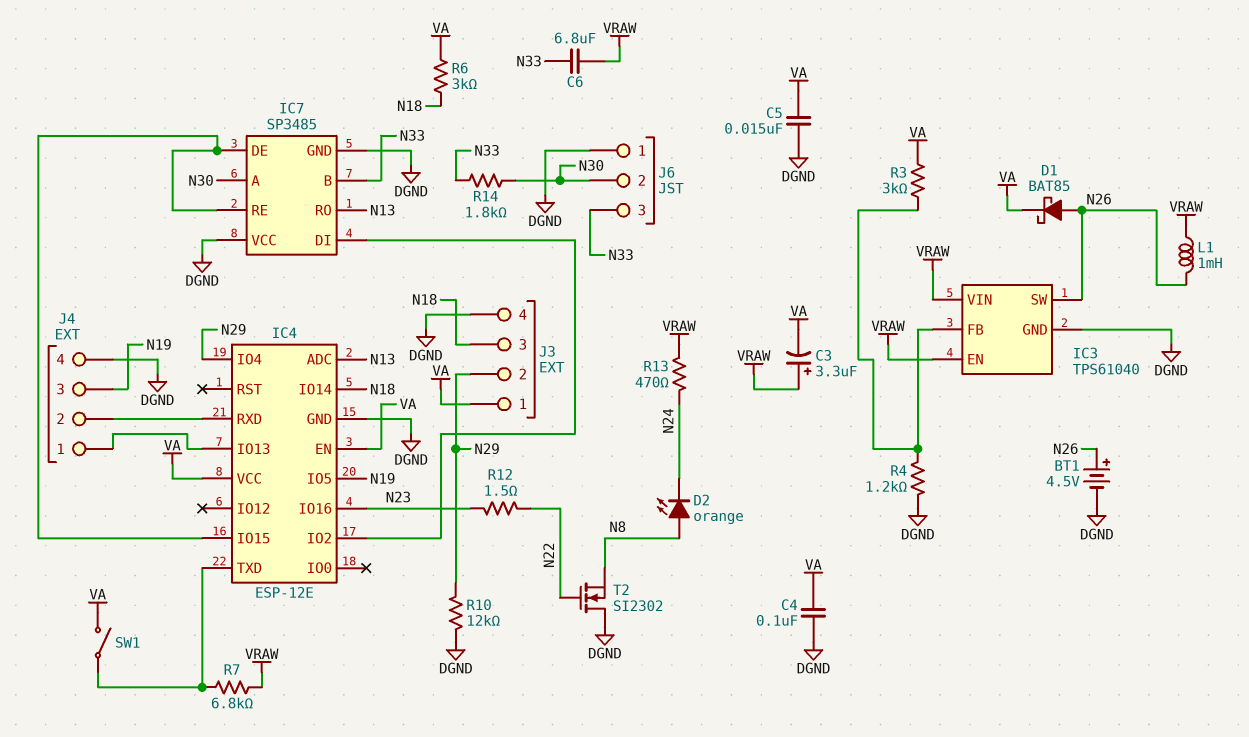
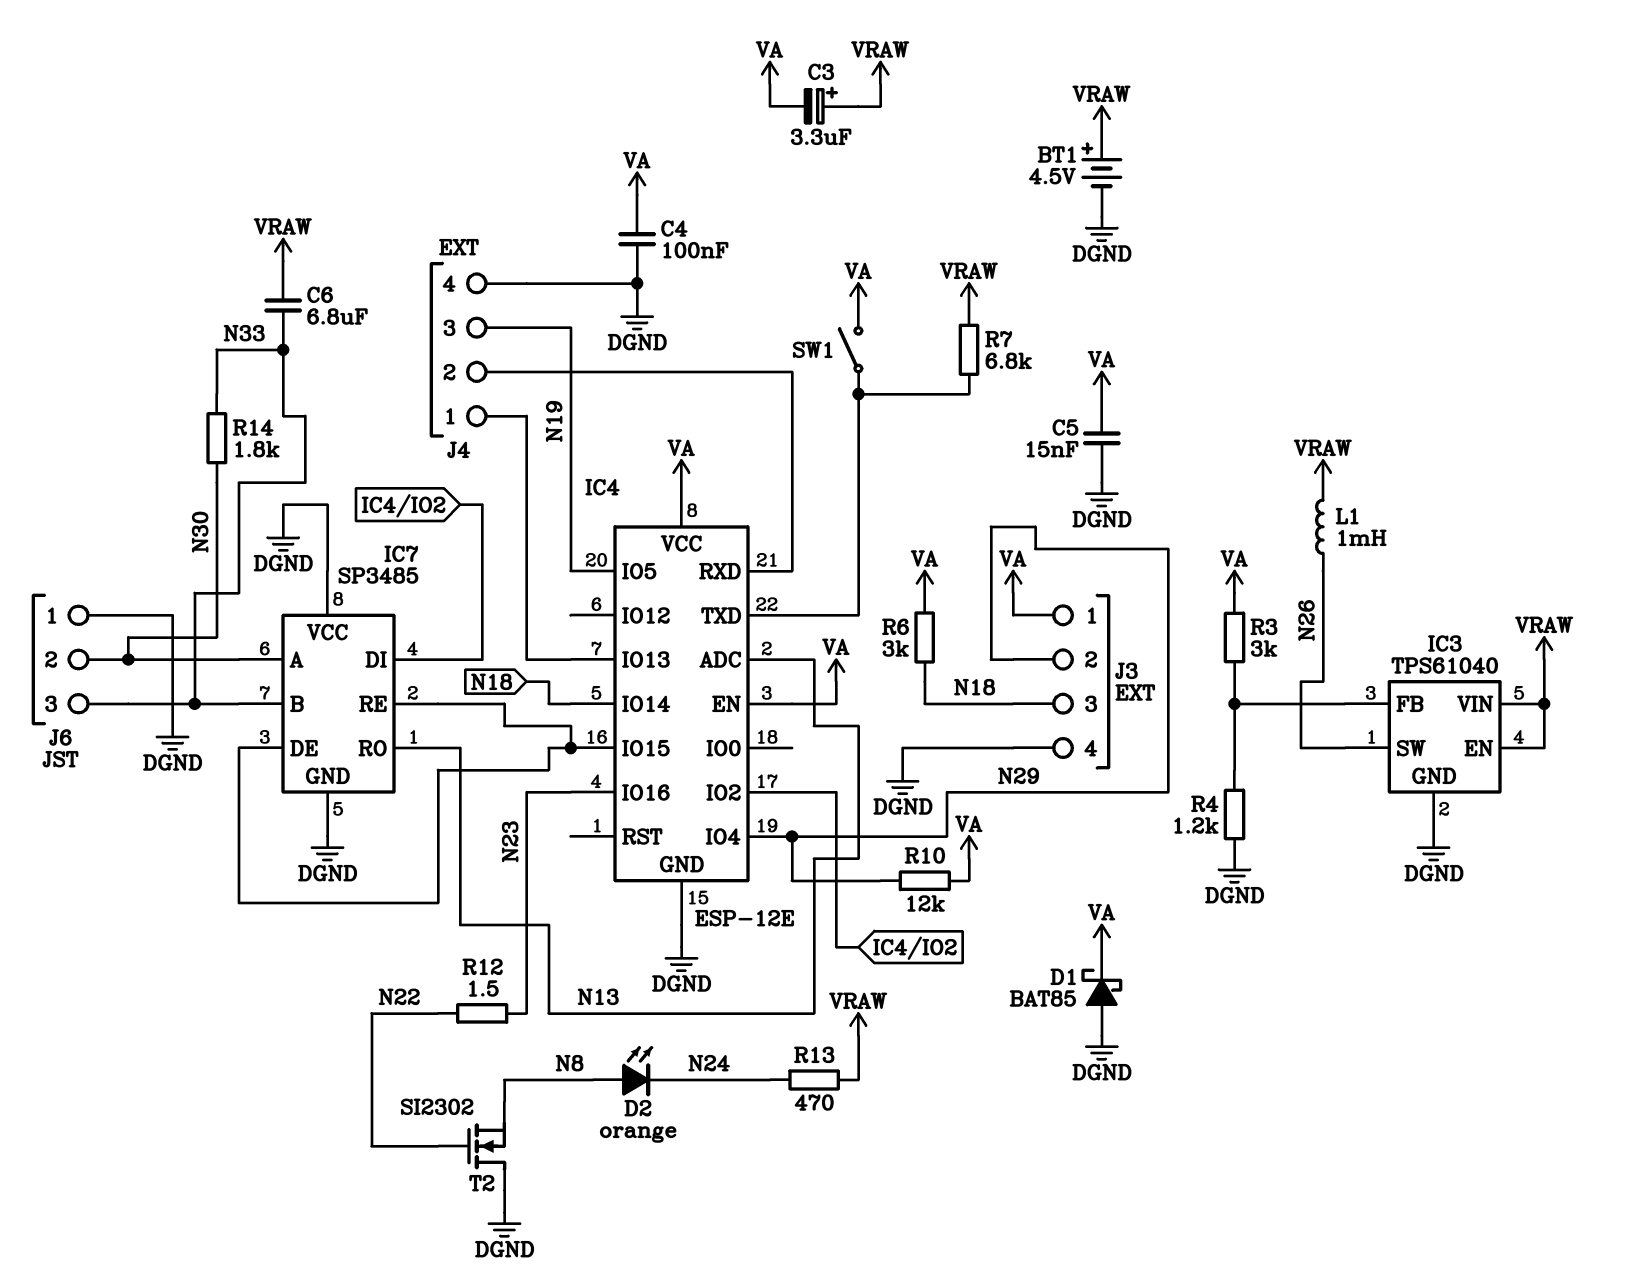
BT1: 4.5V (plus N26, minus DGND) -> 4.5V (plus VRAW, minus DGND)
D1: schottky BAT85 (A N26, K VA) -> schottky BAT85 (A DGND, K VA)
R10: 12k (DGND, N29) -> 12k (N29, VA)

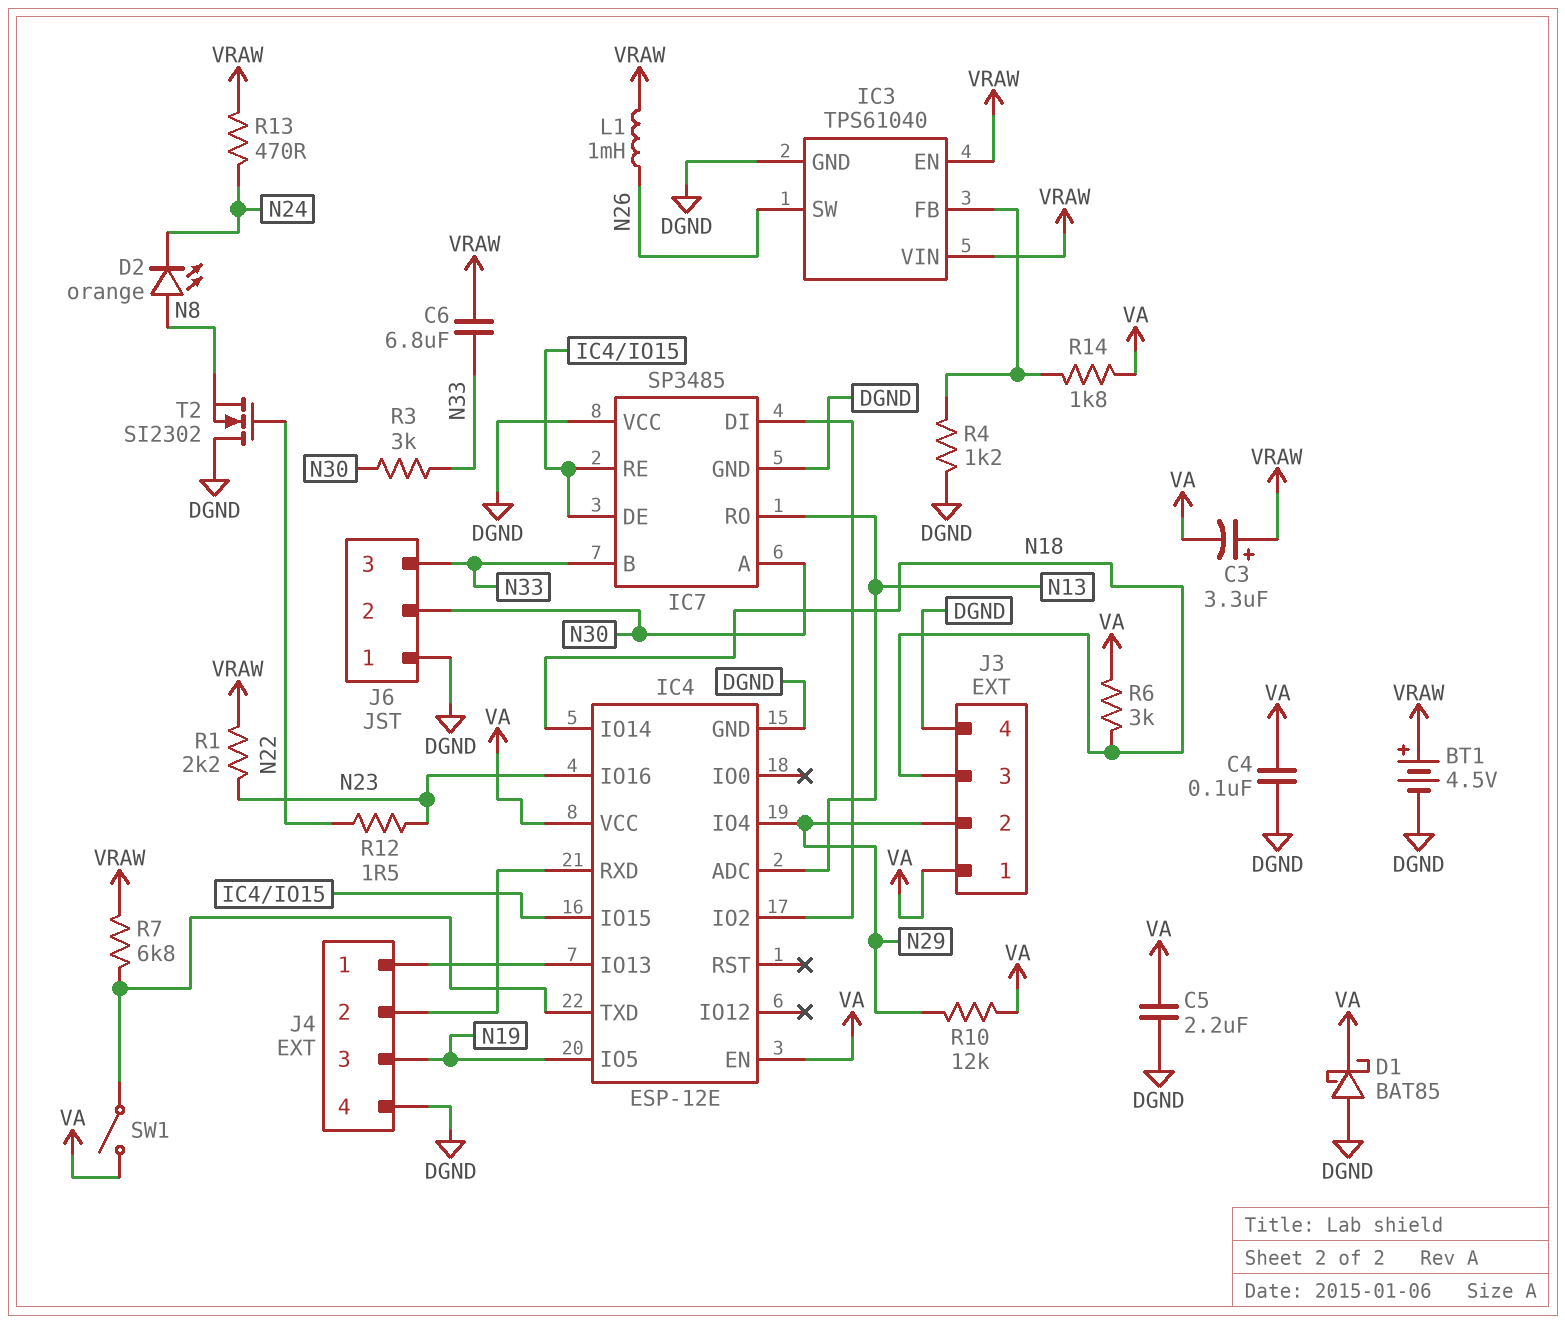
C5: 15nF (DGND, VA) -> 2.2uF (DGND, VA)
R1: none -> 2.2k (N23, VRAW)
R3: 3k (IC3/FB, VA) -> 3k (N30, N33)
R14: 1.8k (N30, N33) -> 1.8k (IC3/FB, VA)

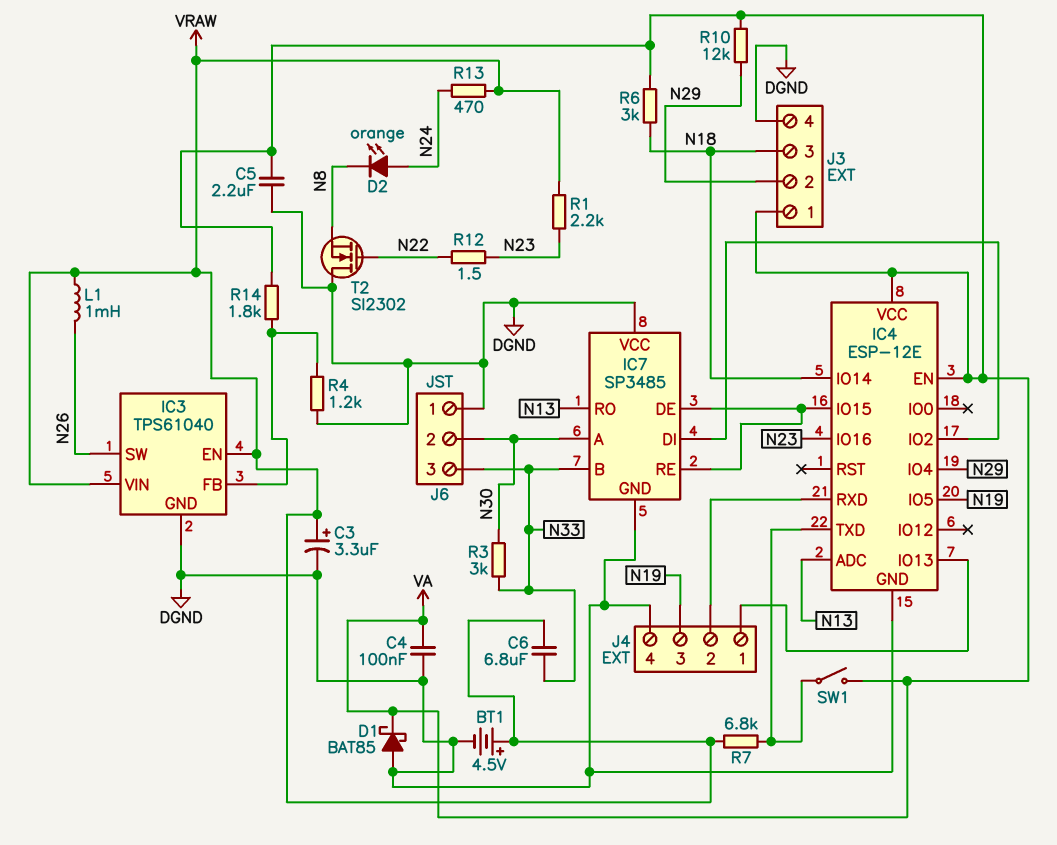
C3: 3.3uF (plus VRAW, minus VA) -> 3.3uF (plus VRAW, minus DGND)
D2: LED orange (A N8, K N24) -> LED orange (A N24, K N8)

